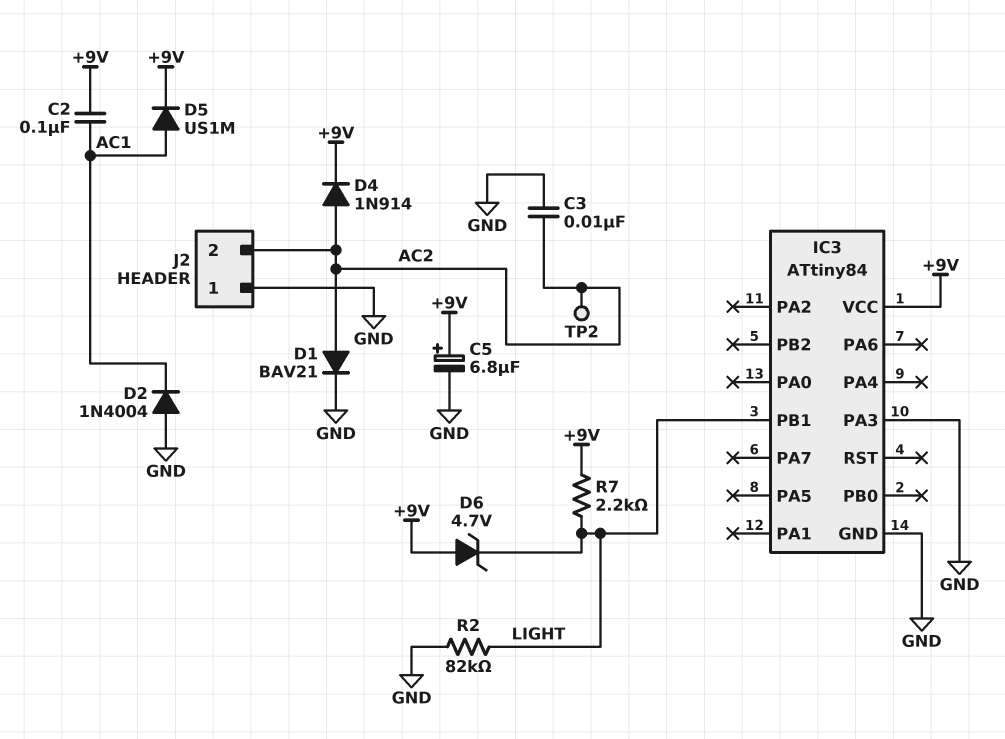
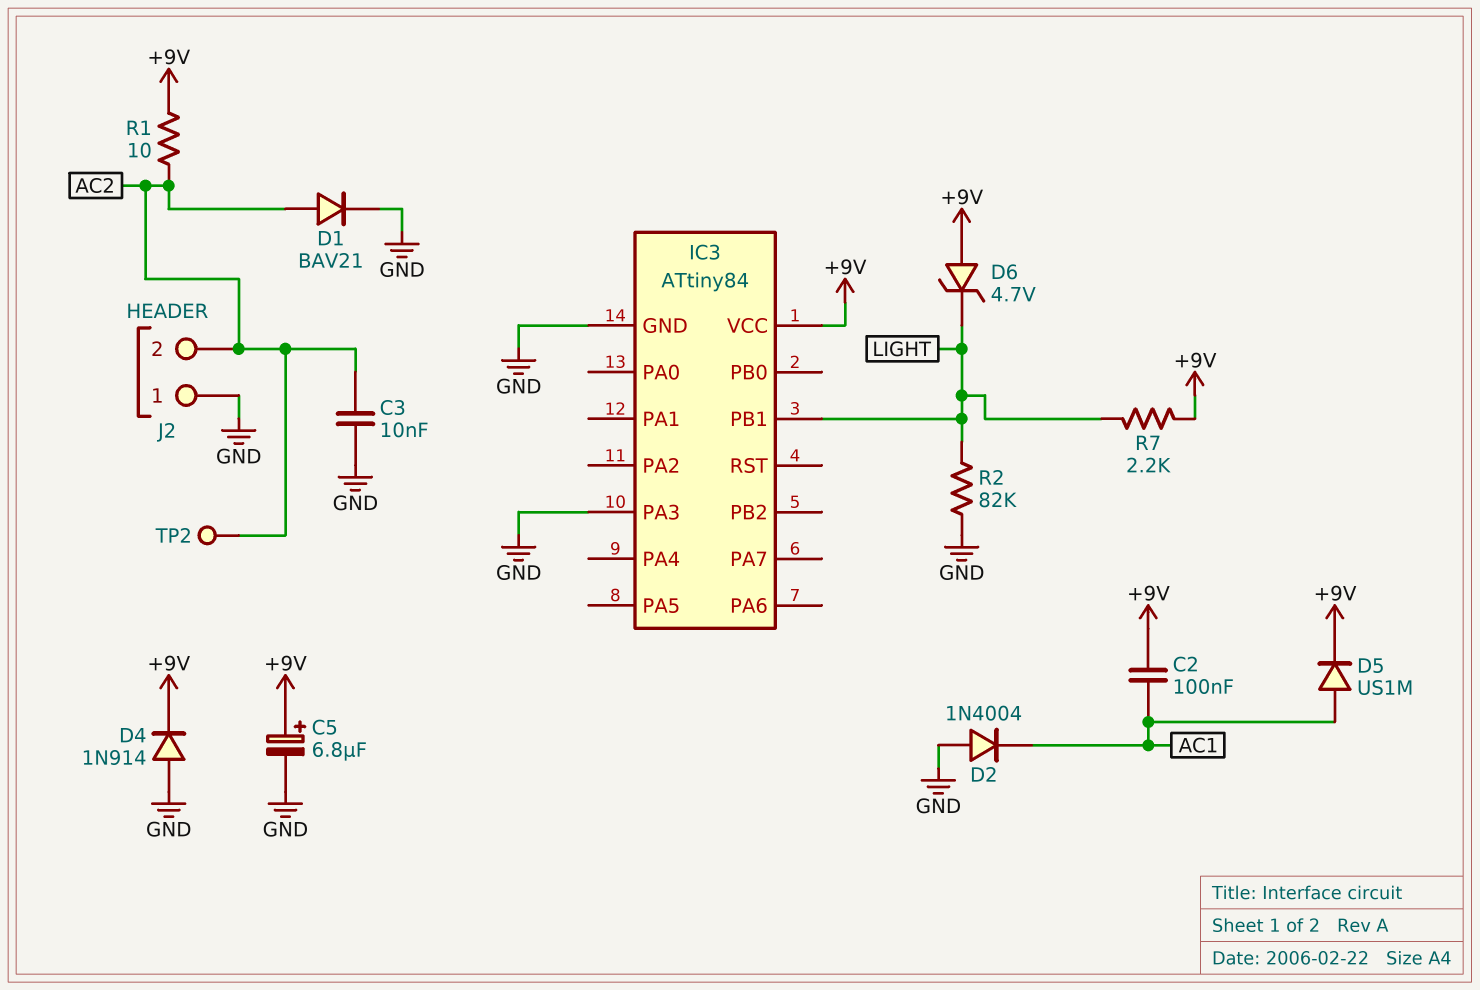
D4: diode 1N914 (A AC2, K +9V) -> diode 1N914 (A GND, K +9V)
R1: none -> 10 (+9V, AC2)

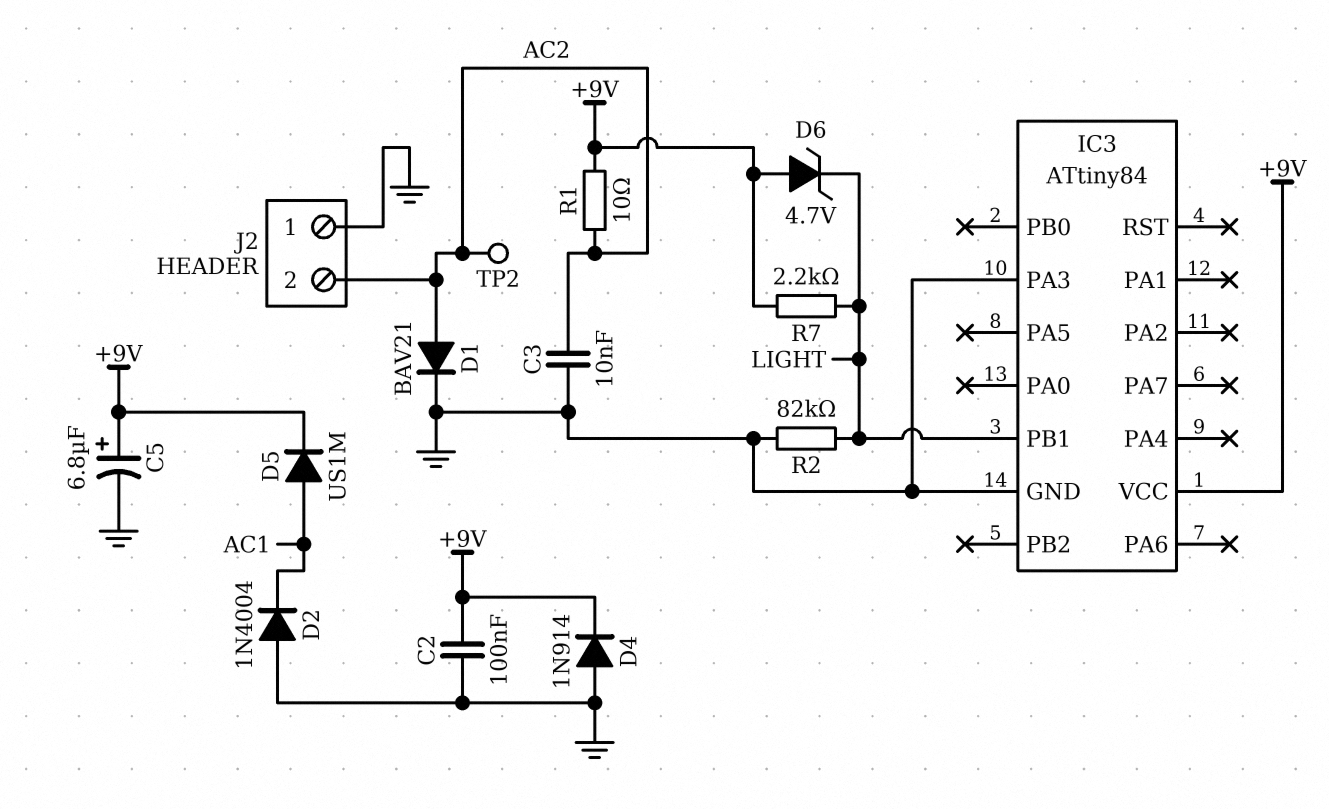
C2: 100nF (+9V, AC1) -> 100nF (+9V, GND)

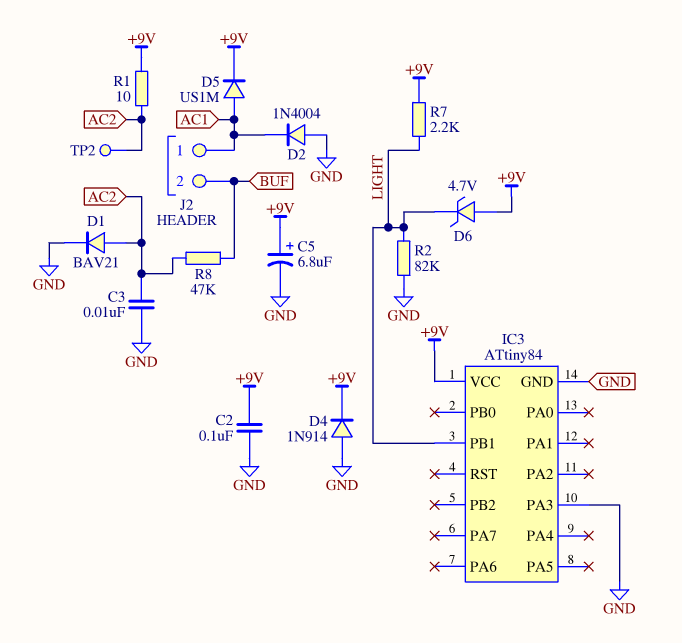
J2 pin 1: GND -> AC1
J2 pin 2: AC2 -> BUF
R8: none -> 47k (AC2, BUF)

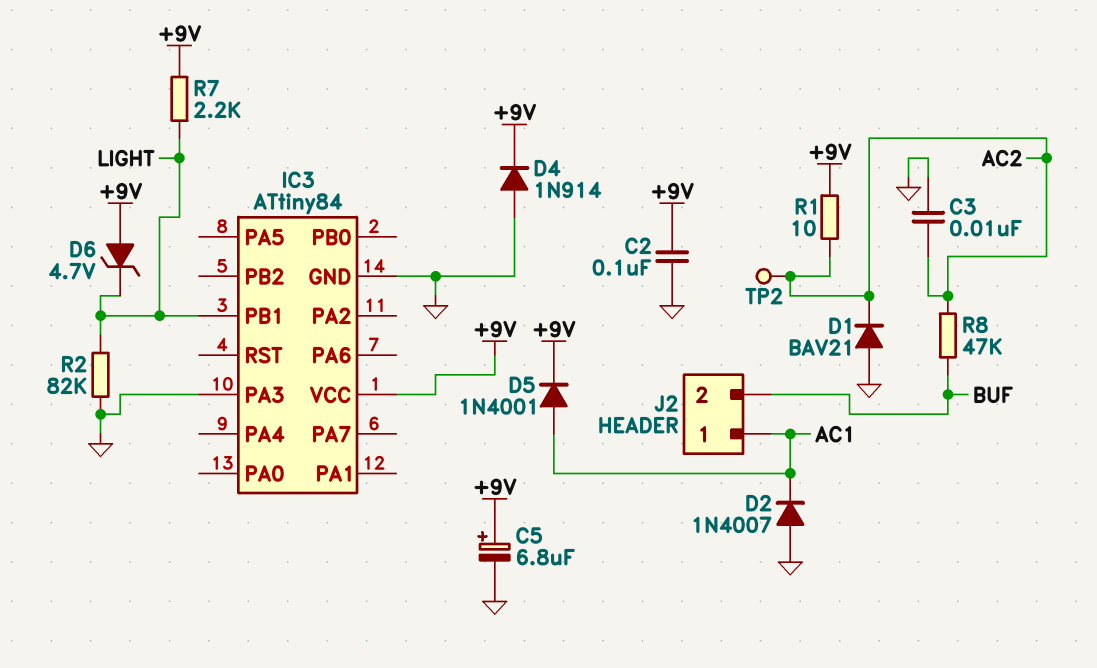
D1: diode BAV21 (A AC2, K GND) -> diode BAV21 (A GND, K AC2)
D2: diode 1N4004 (A GND, K AC1) -> diode 1N4007 (A GND, K AC1)
D5: diode US1M (A AC1, K +9V) -> diode 1N4001 (A AC1, K +9V)

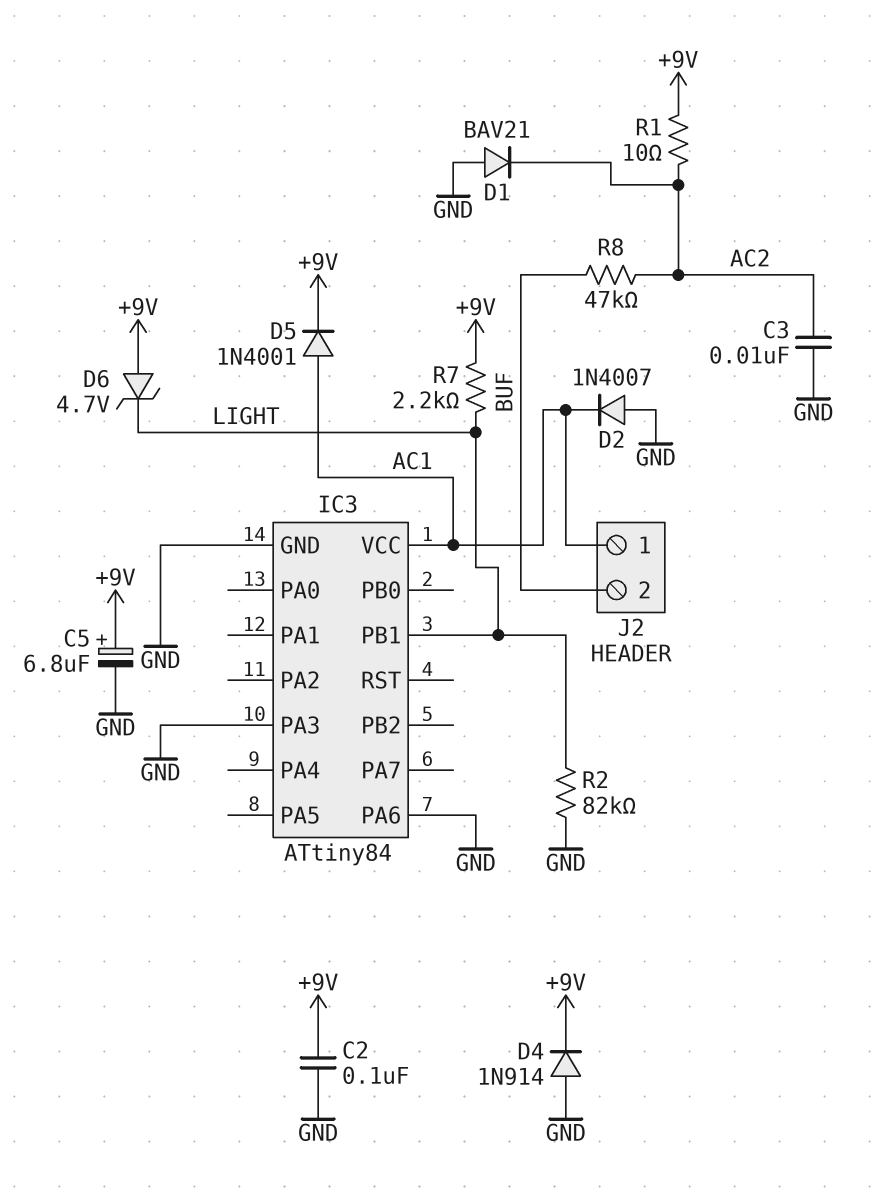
IC3 pin PA6: none -> GND
IC3 pin VCC: +9V -> AC1
TP2: test point (AC2) -> none

